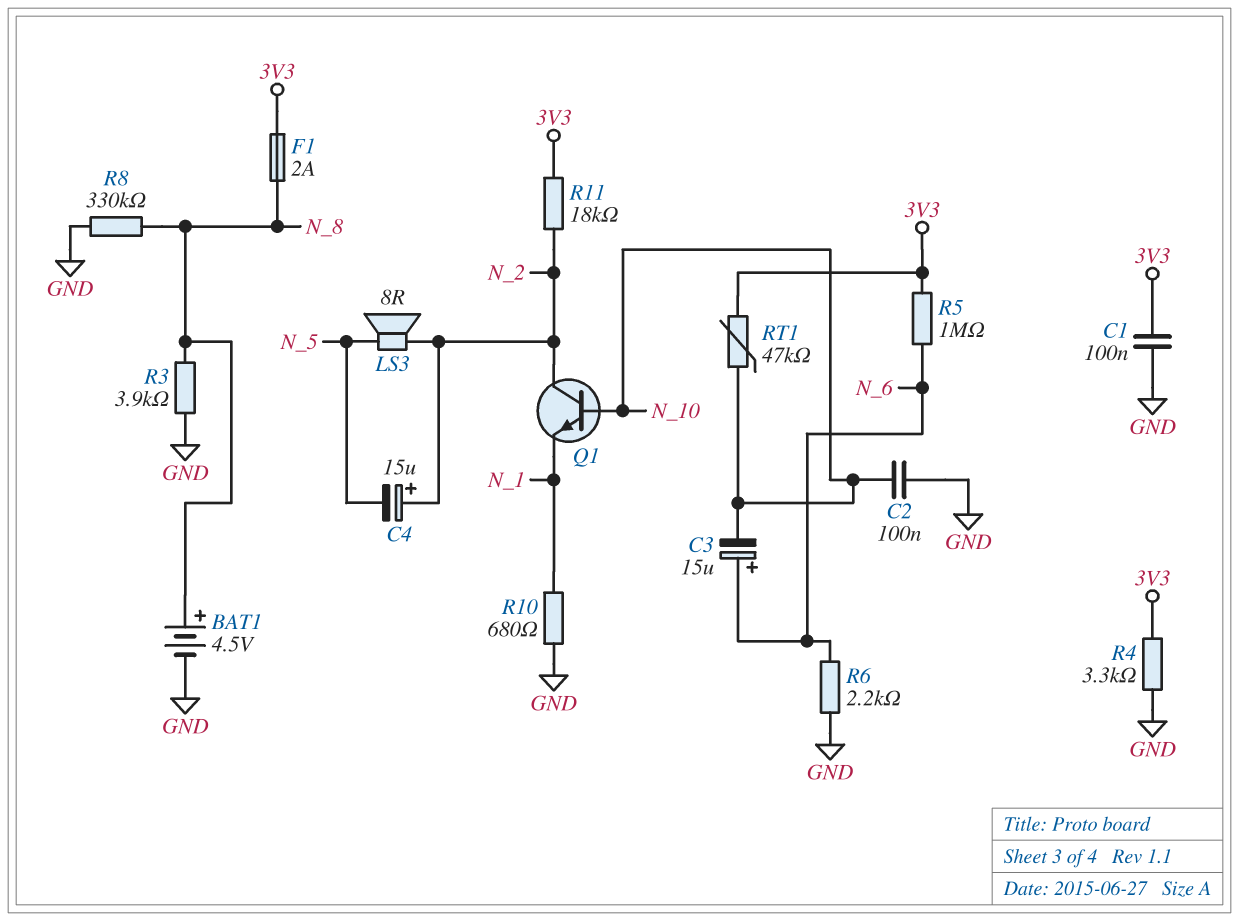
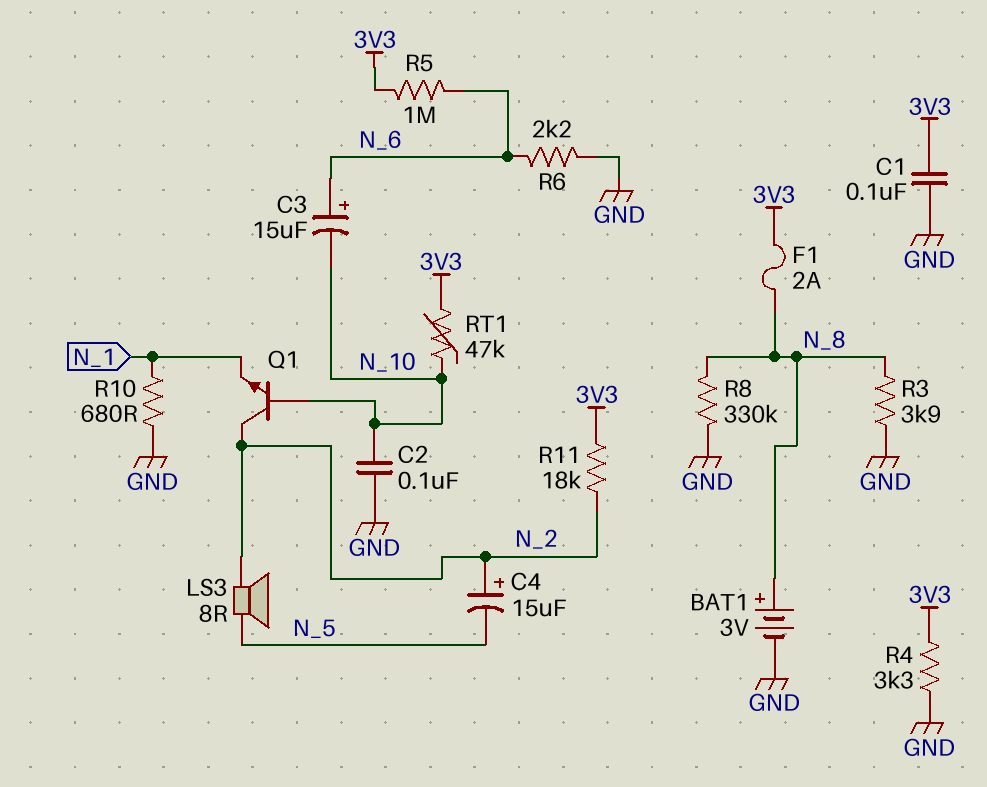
BAT1: 4.5V (plus N_8, minus GND) -> 3V (plus N_8, minus GND)

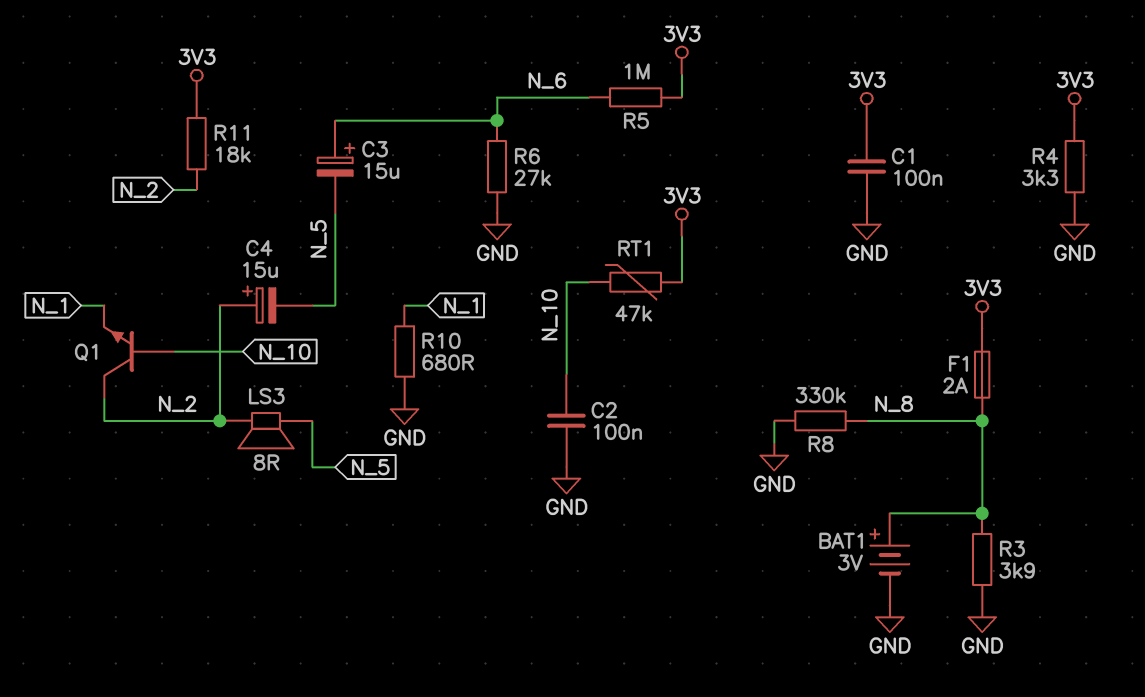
C3: 15uF (plus N_6, minus N_10) -> 15uF (plus N_6, minus N_5)
R6: 2.2k (GND, N_6) -> 27k (GND, N_6)

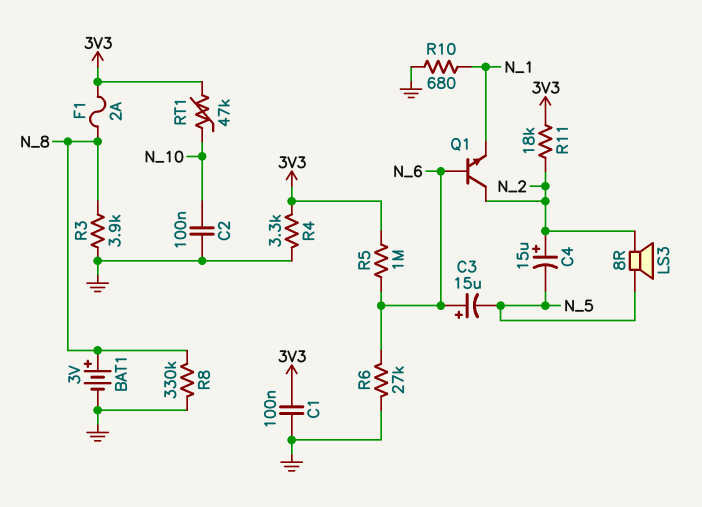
Q1: NPN (B N_10, C N_2, E N_1) -> NPN (B N_6, C N_2, E N_1)

